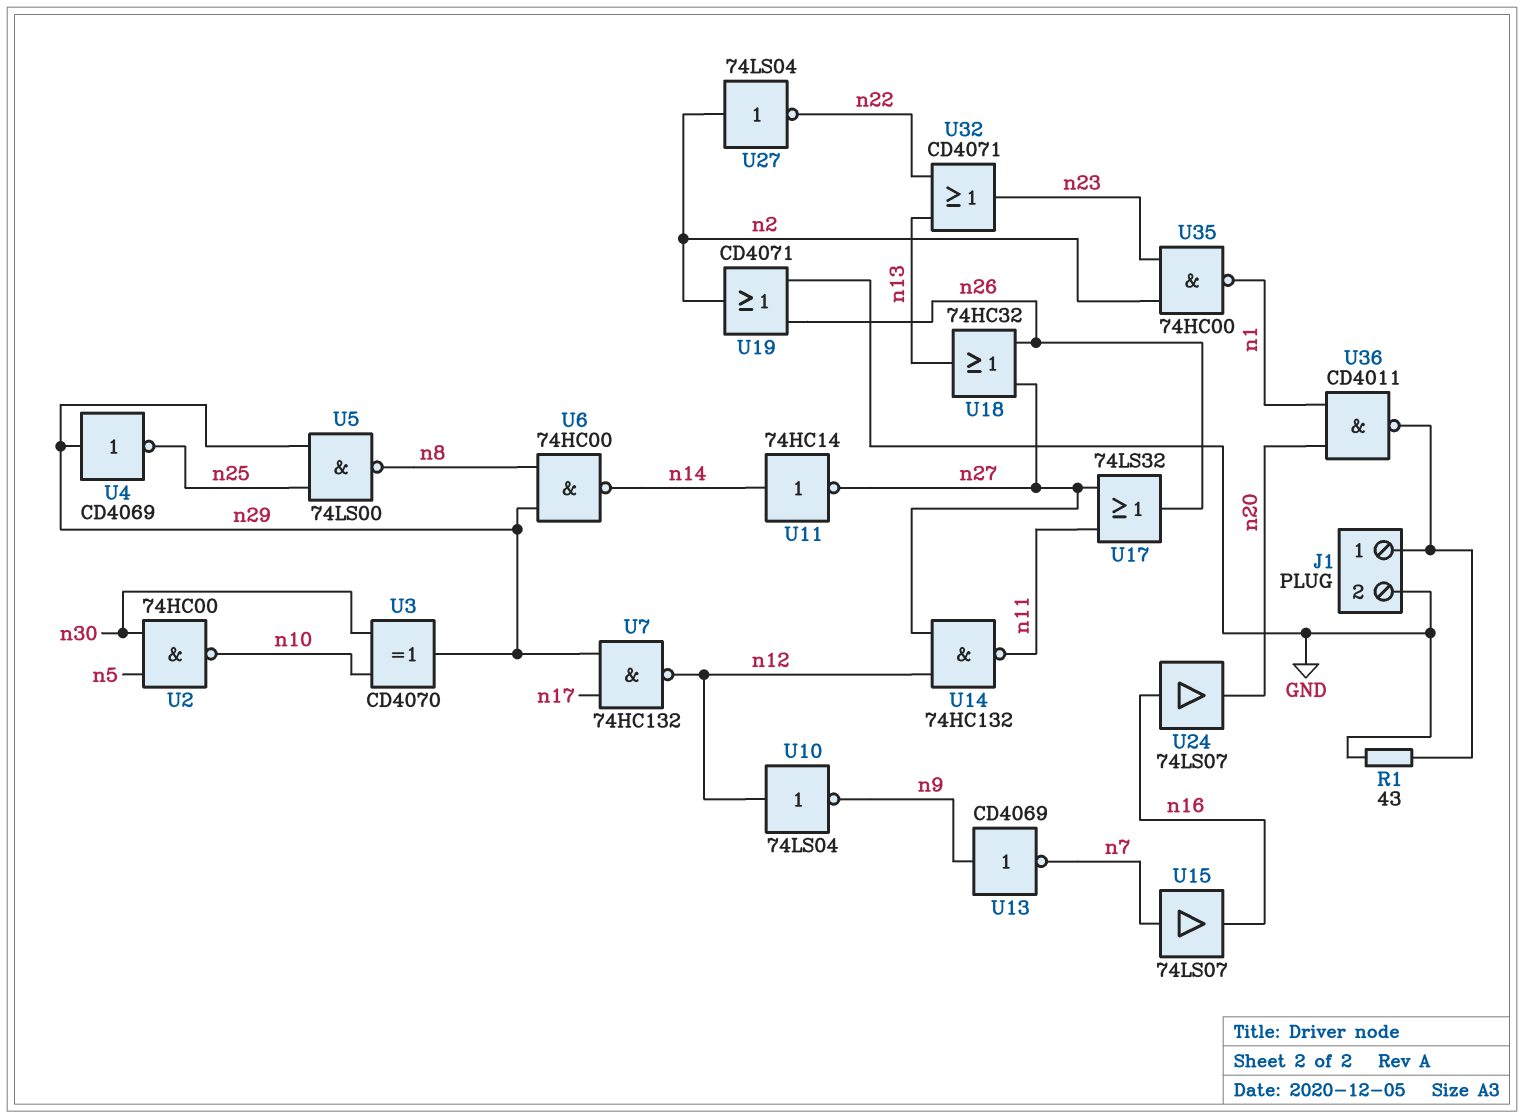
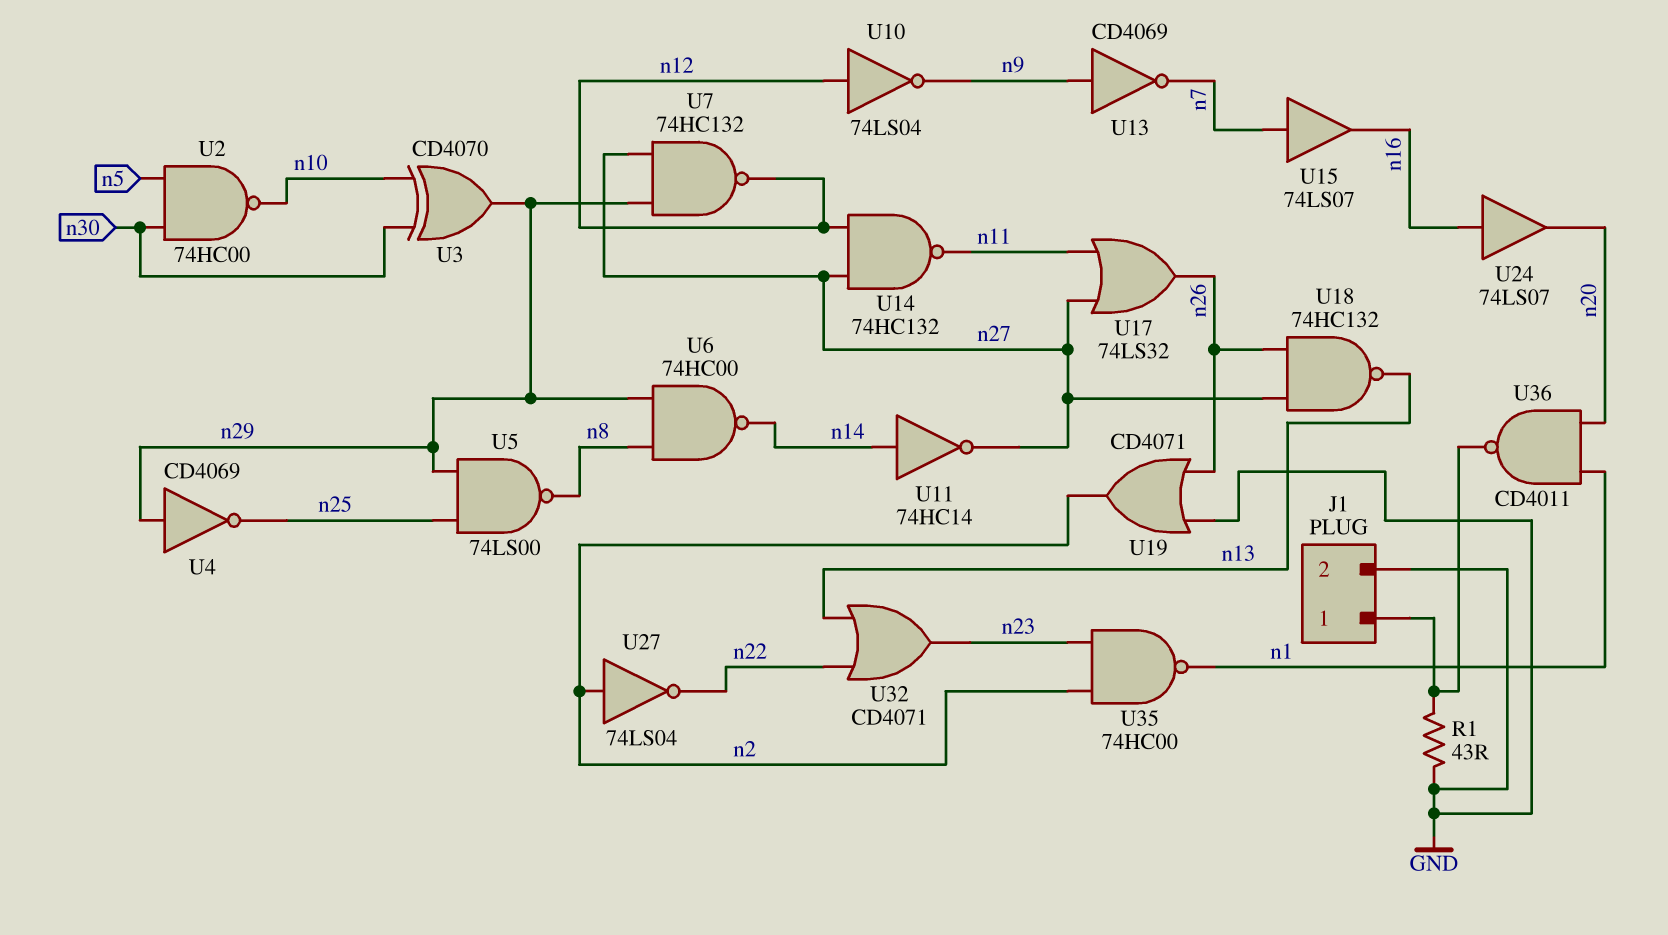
U7: NAND 74HC132 (in n17, in n29, out n12) -> NAND 74HC132 (in n27, in n29, out n12)
U18: OR 74HC32 (in n26, in n27, out n13) -> NAND 74HC132 (in n26, in n27, out n13)

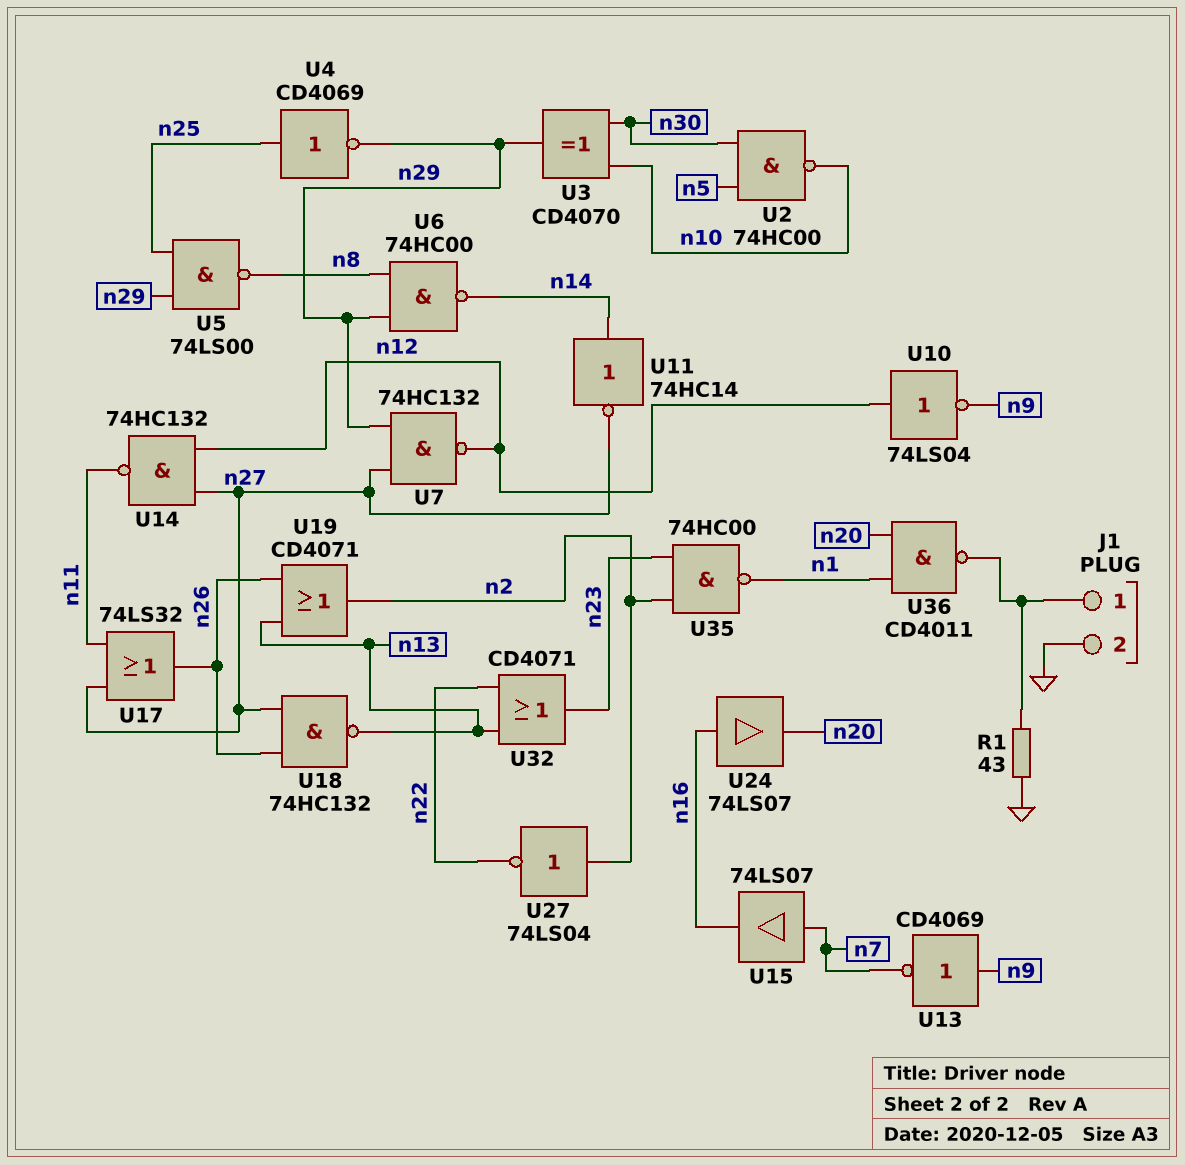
U4: NOT CD4069 (in n29, out n25) -> NOT CD4069 (in n25, out n29)
U19: OR CD4071 (in GND, in n26, out n2) -> OR CD4071 (in n13, in n26, out n2)

